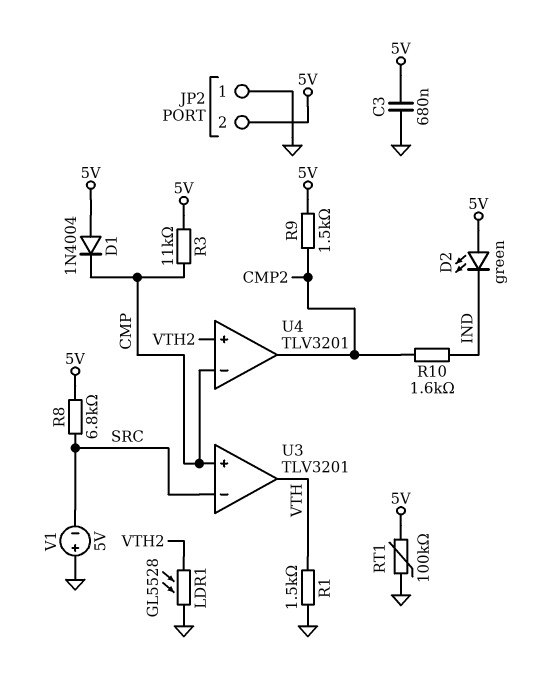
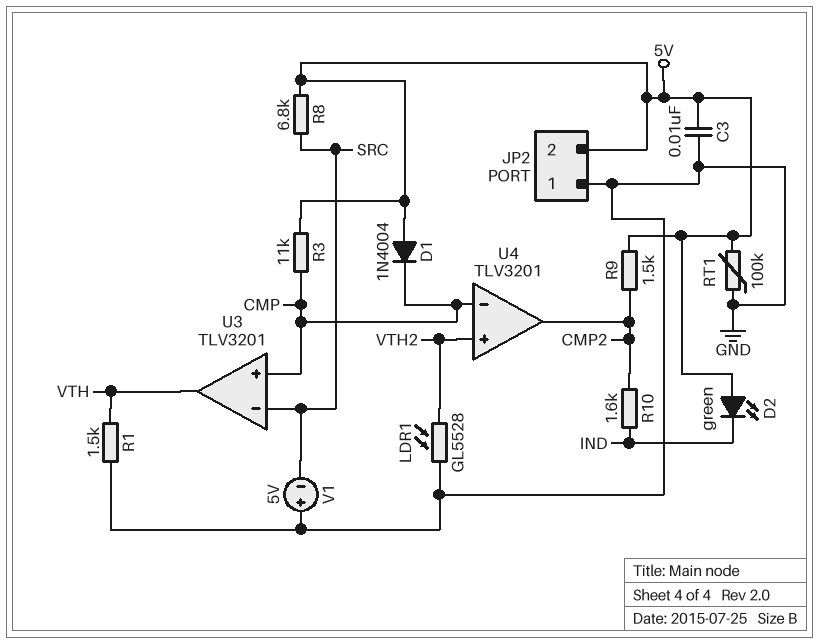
C3: 680nF (5V, GND) -> 10nF (5V, GND)

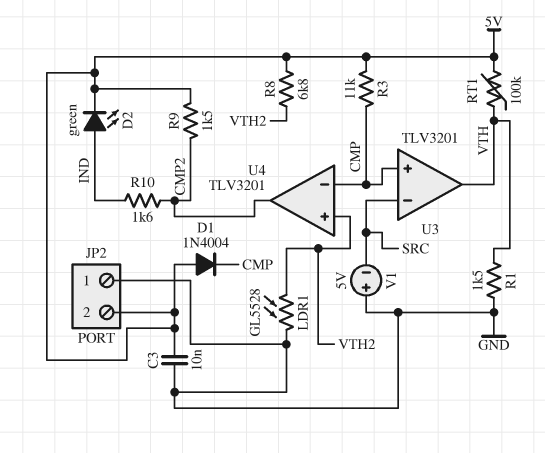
D2: LED green (A 5V, K IND) -> LED green (A IND, K 5V)
R8: 6.8k (5V, SRC) -> 6.8k (5V, VTH2)
RT1: 100k (5V, GND) -> 100k (5V, VTH)

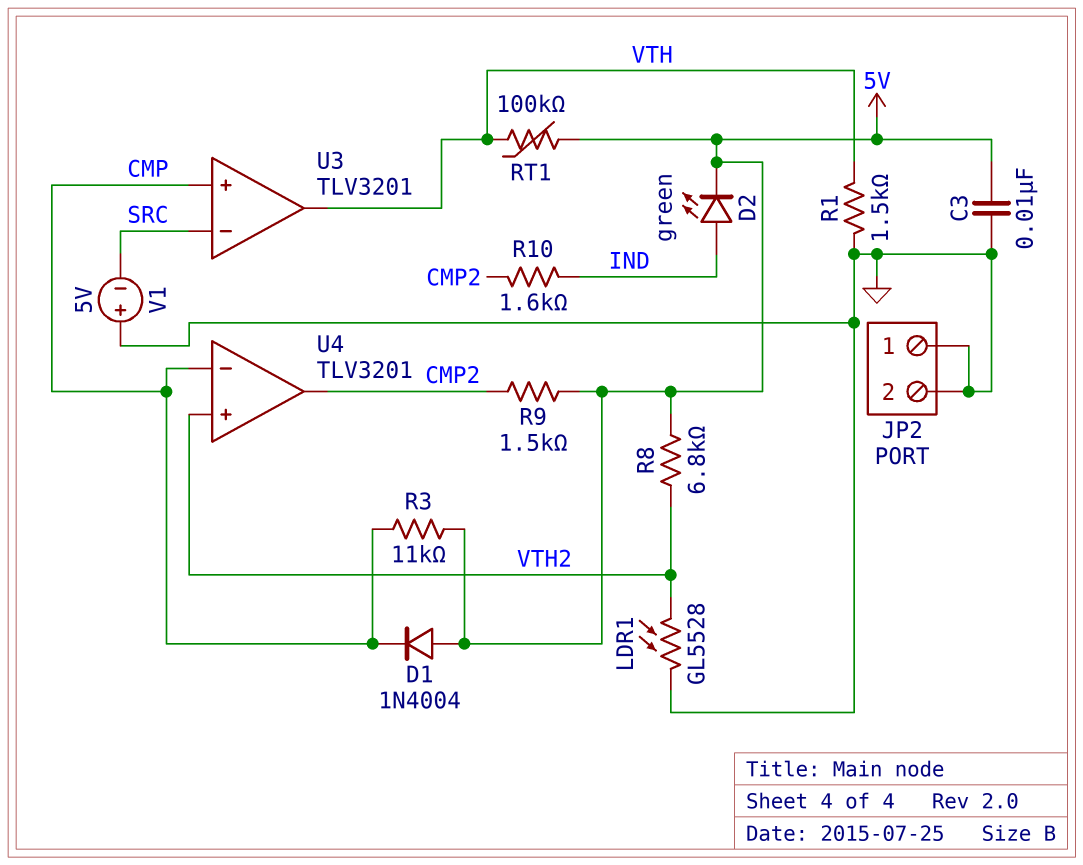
JP2 pin 2: 5V -> GND

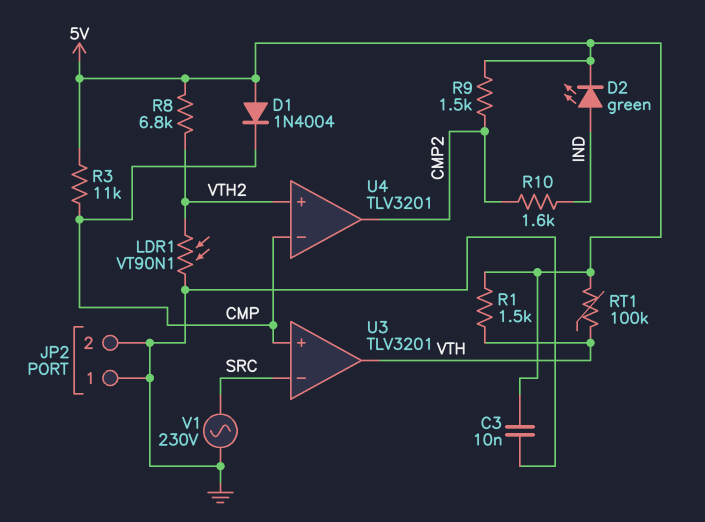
LDR1: GL5528 (GND, VTH2) -> VT90N1 (GND, VTH2)
R1: 1.5k (GND, VTH) -> 1.5k (5V, VTH)
V1: 5V (plus GND, minus SRC) -> AC 230V (GND, SRC)

